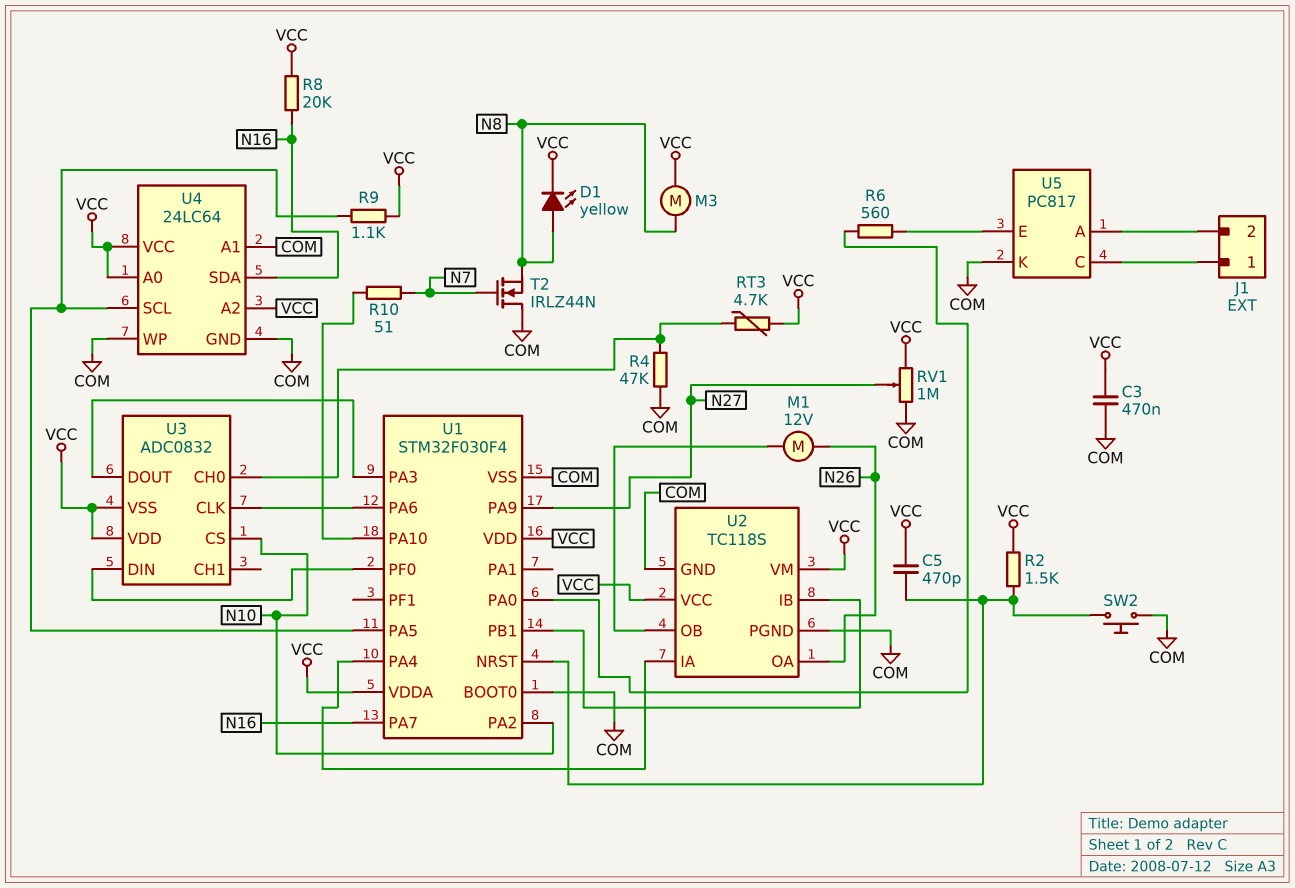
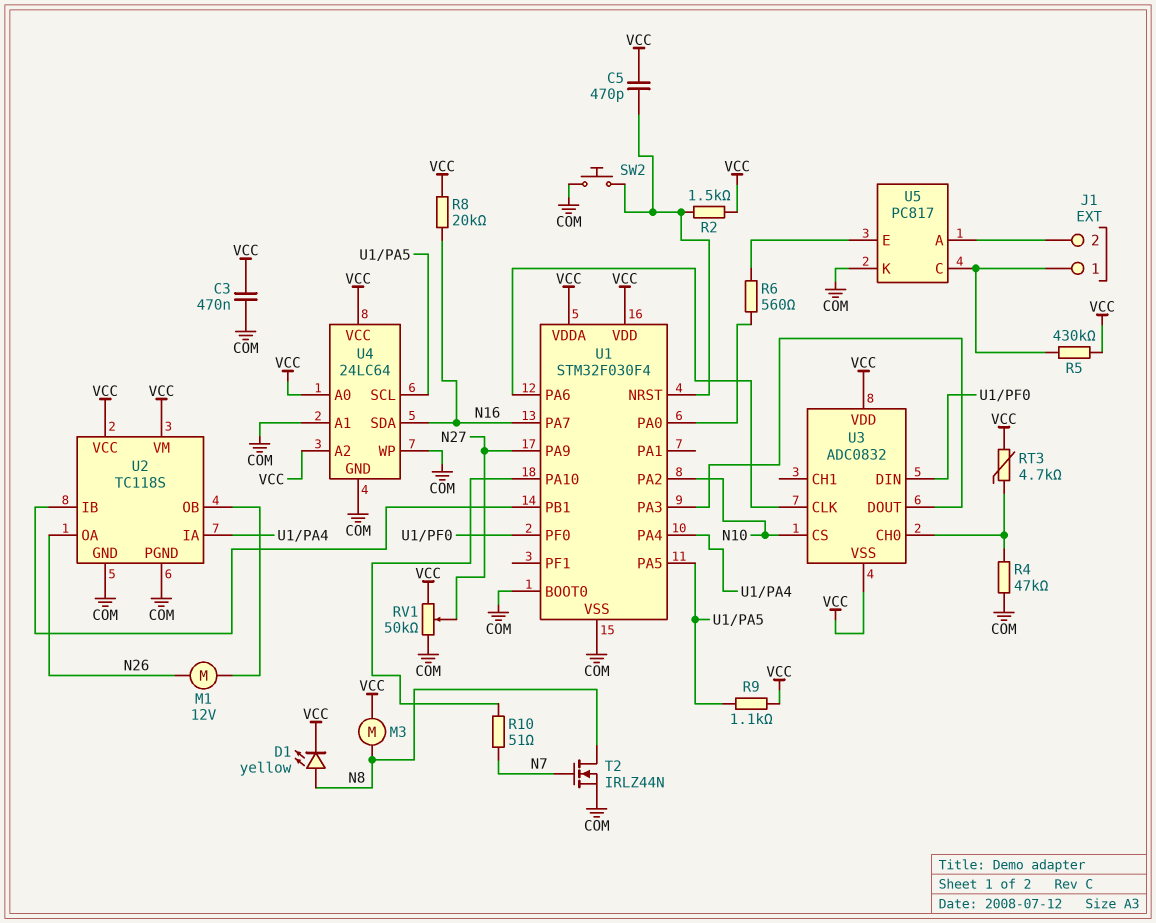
R5: none -> 430k (J1/1, VCC)
RV1: 1M (COM, VCC, wiper N27) -> 50k (COM, VCC, wiper N27)
T2: NMOS IRLZ44N (G N7, D COM, S N8) -> NMOS IRLZ44N (G N7, D N8, S COM)

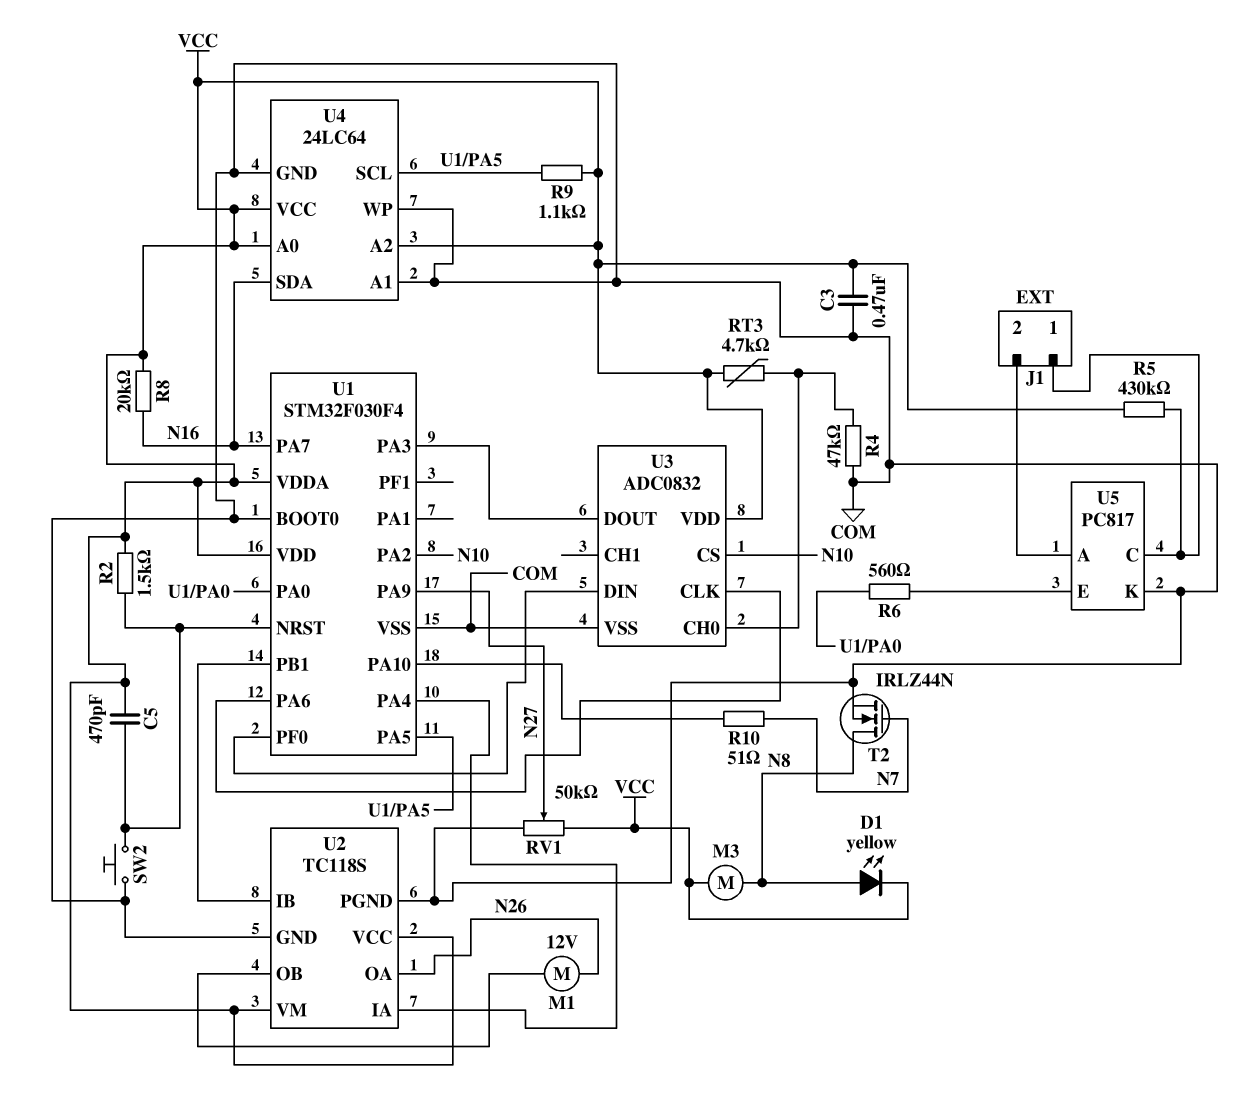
U3 pin VSS: VCC -> COM

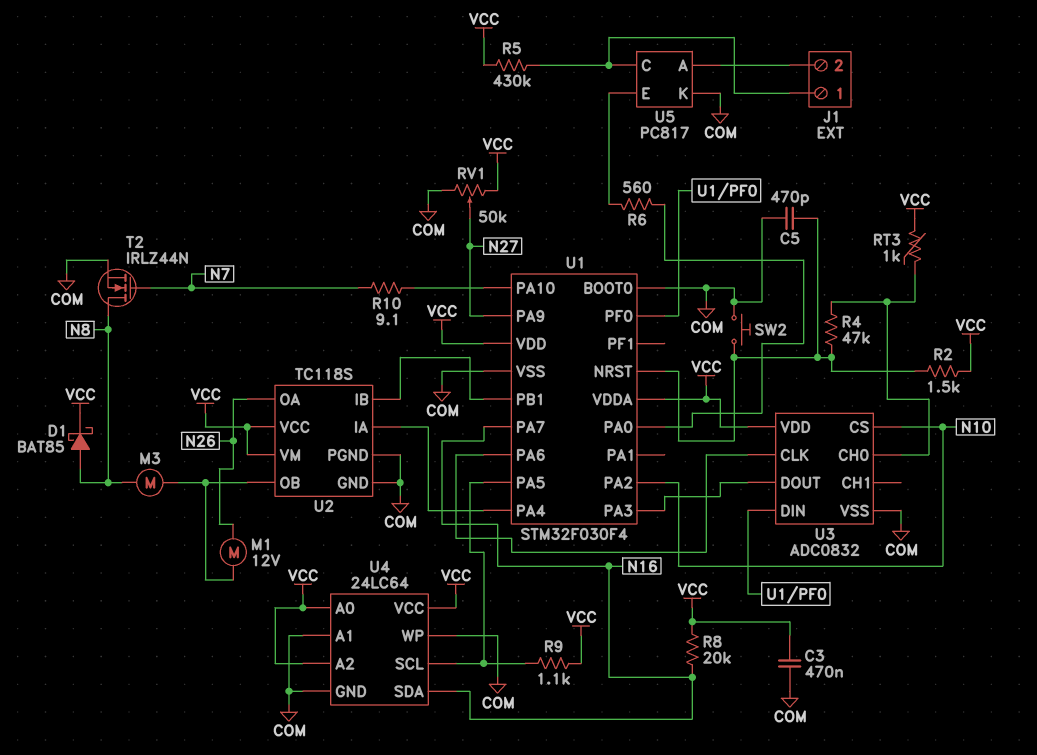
C5: 470pF (U1/NRST, VCC) -> 470pF (COM, U1/NRST)
D1: LED yellow (A N8, K VCC) -> schottky BAT85 (A N8, K VCC)
M3: motor (N8, VCC) -> motor (N8, U2/OB)
R4: 47k (COM, U3/CH0) -> 47k (U1/NRST, U3/CH0)
R10: 51 (N7, U1/PA10) -> 9.1 (N7, U1/PA10)
RT3: 4.7k (U3/CH0, VCC) -> 1k (U3/CH0, VCC)

